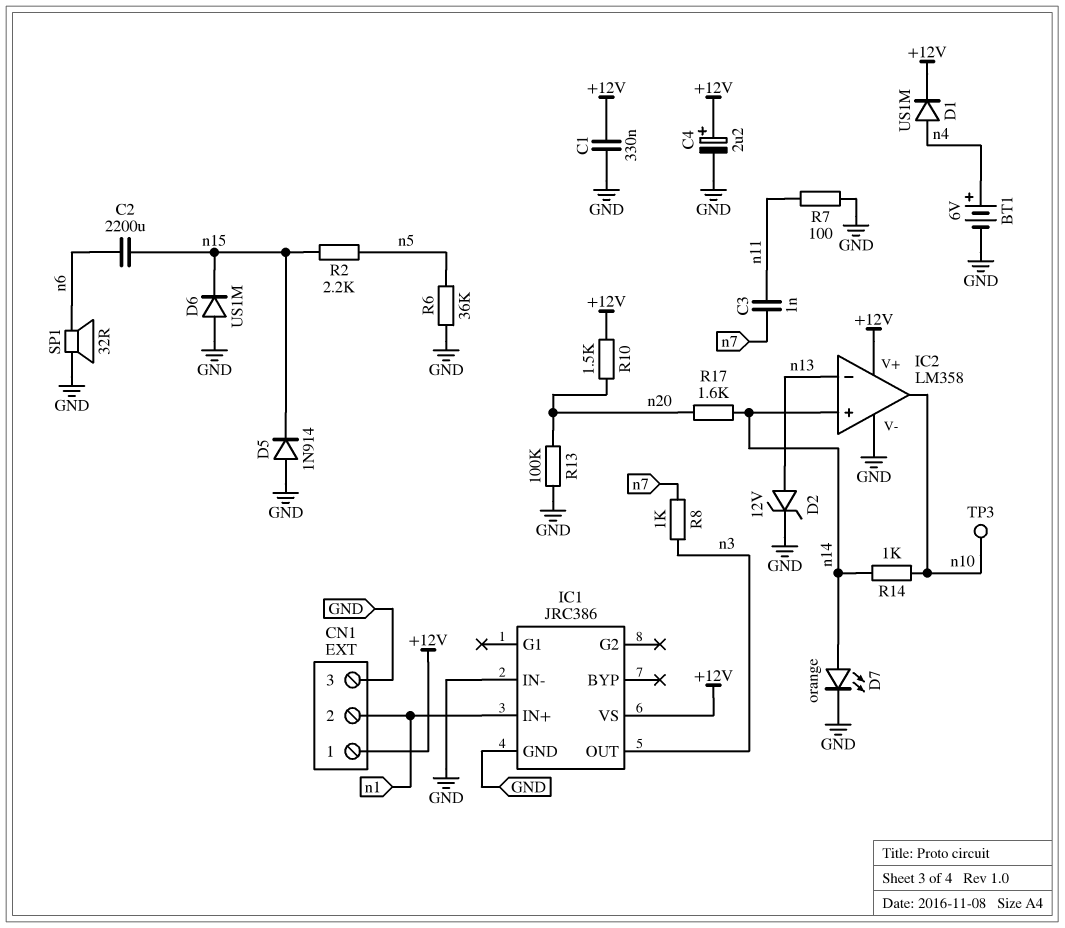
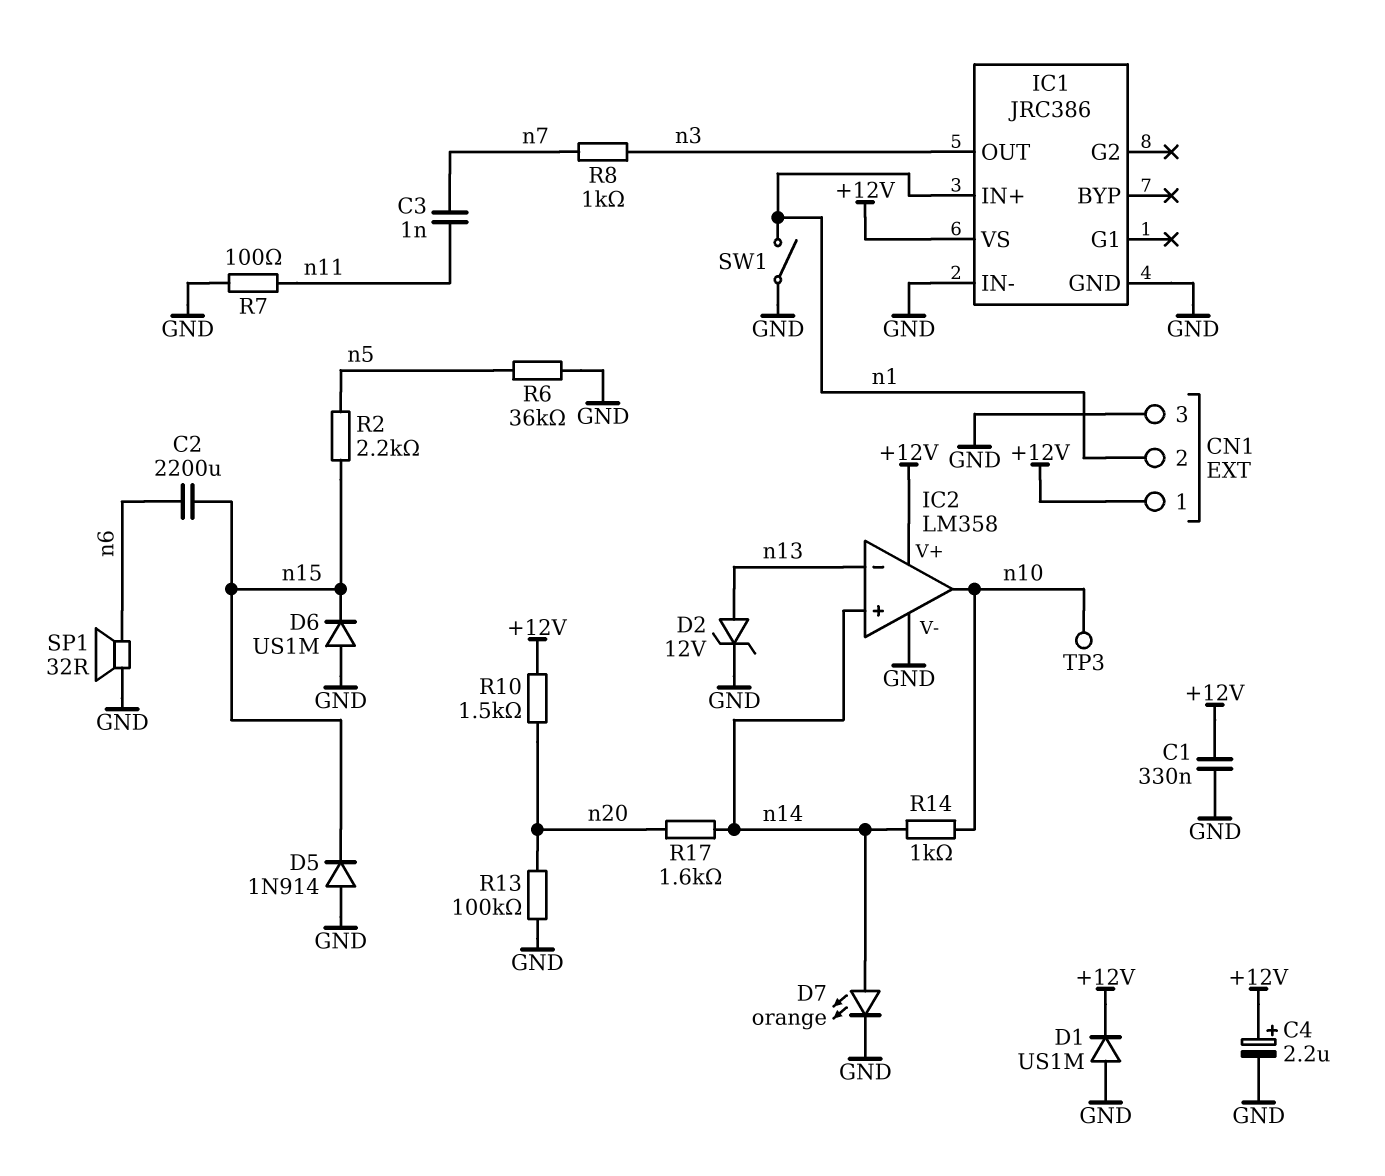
BT1: 6V (plus n4, minus GND) -> none
D1: diode US1M (A n4, K +12V) -> diode US1M (A GND, K +12V)
SW1: none -> switch (GND, n1)

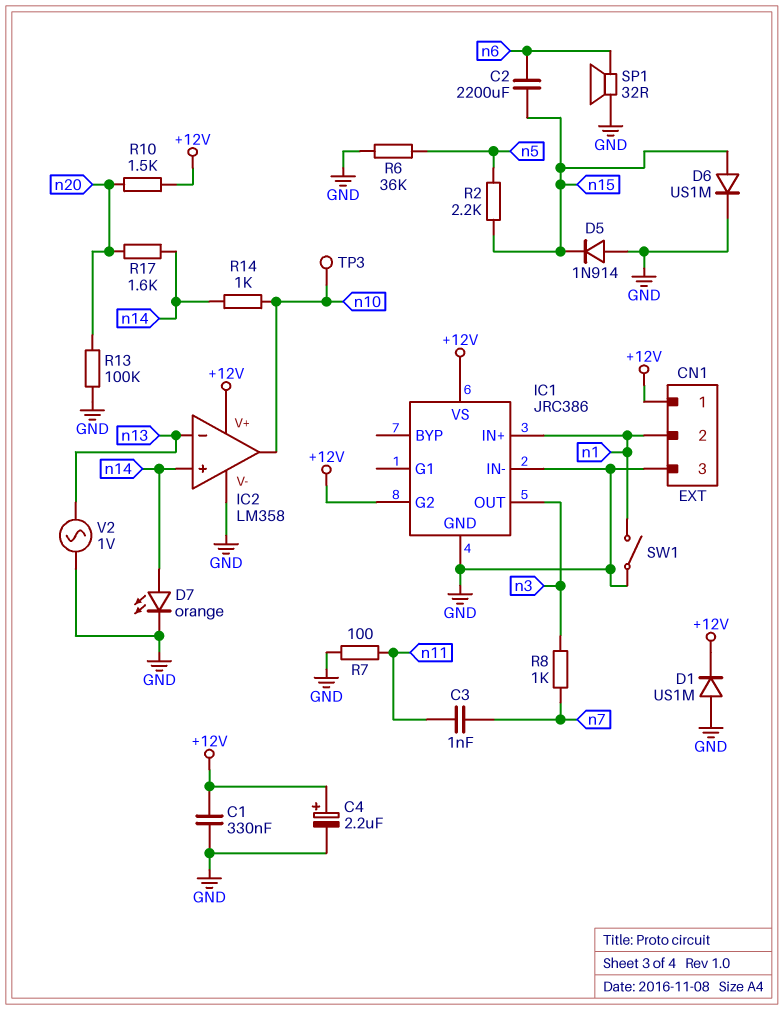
D2: zener 12V (A n13, K GND) -> none
D6: diode US1M (A GND, K n15) -> diode US1M (A n15, K GND)
IC1 pin G2: none -> +12V
V2: none -> AC 1V (GND, n13)

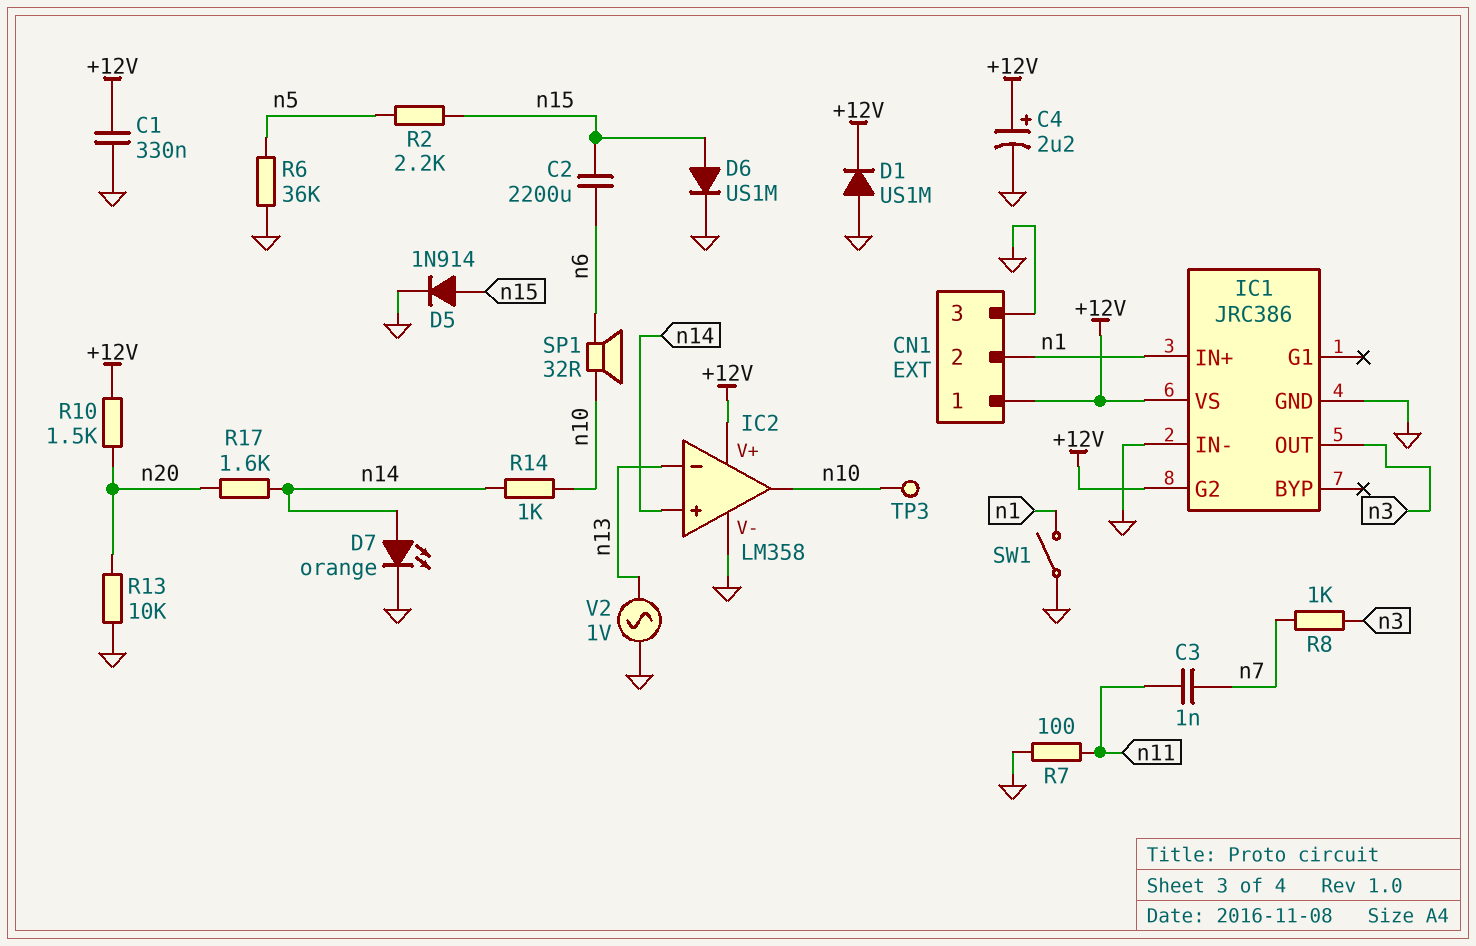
D5: diode 1N914 (A GND, K n15) -> diode 1N914 (A n15, K GND)
R13: 100k (GND, n20) -> 10k (GND, n20)
SP1: speaker 32R (GND, n6) -> speaker 32R (n6, n10)

